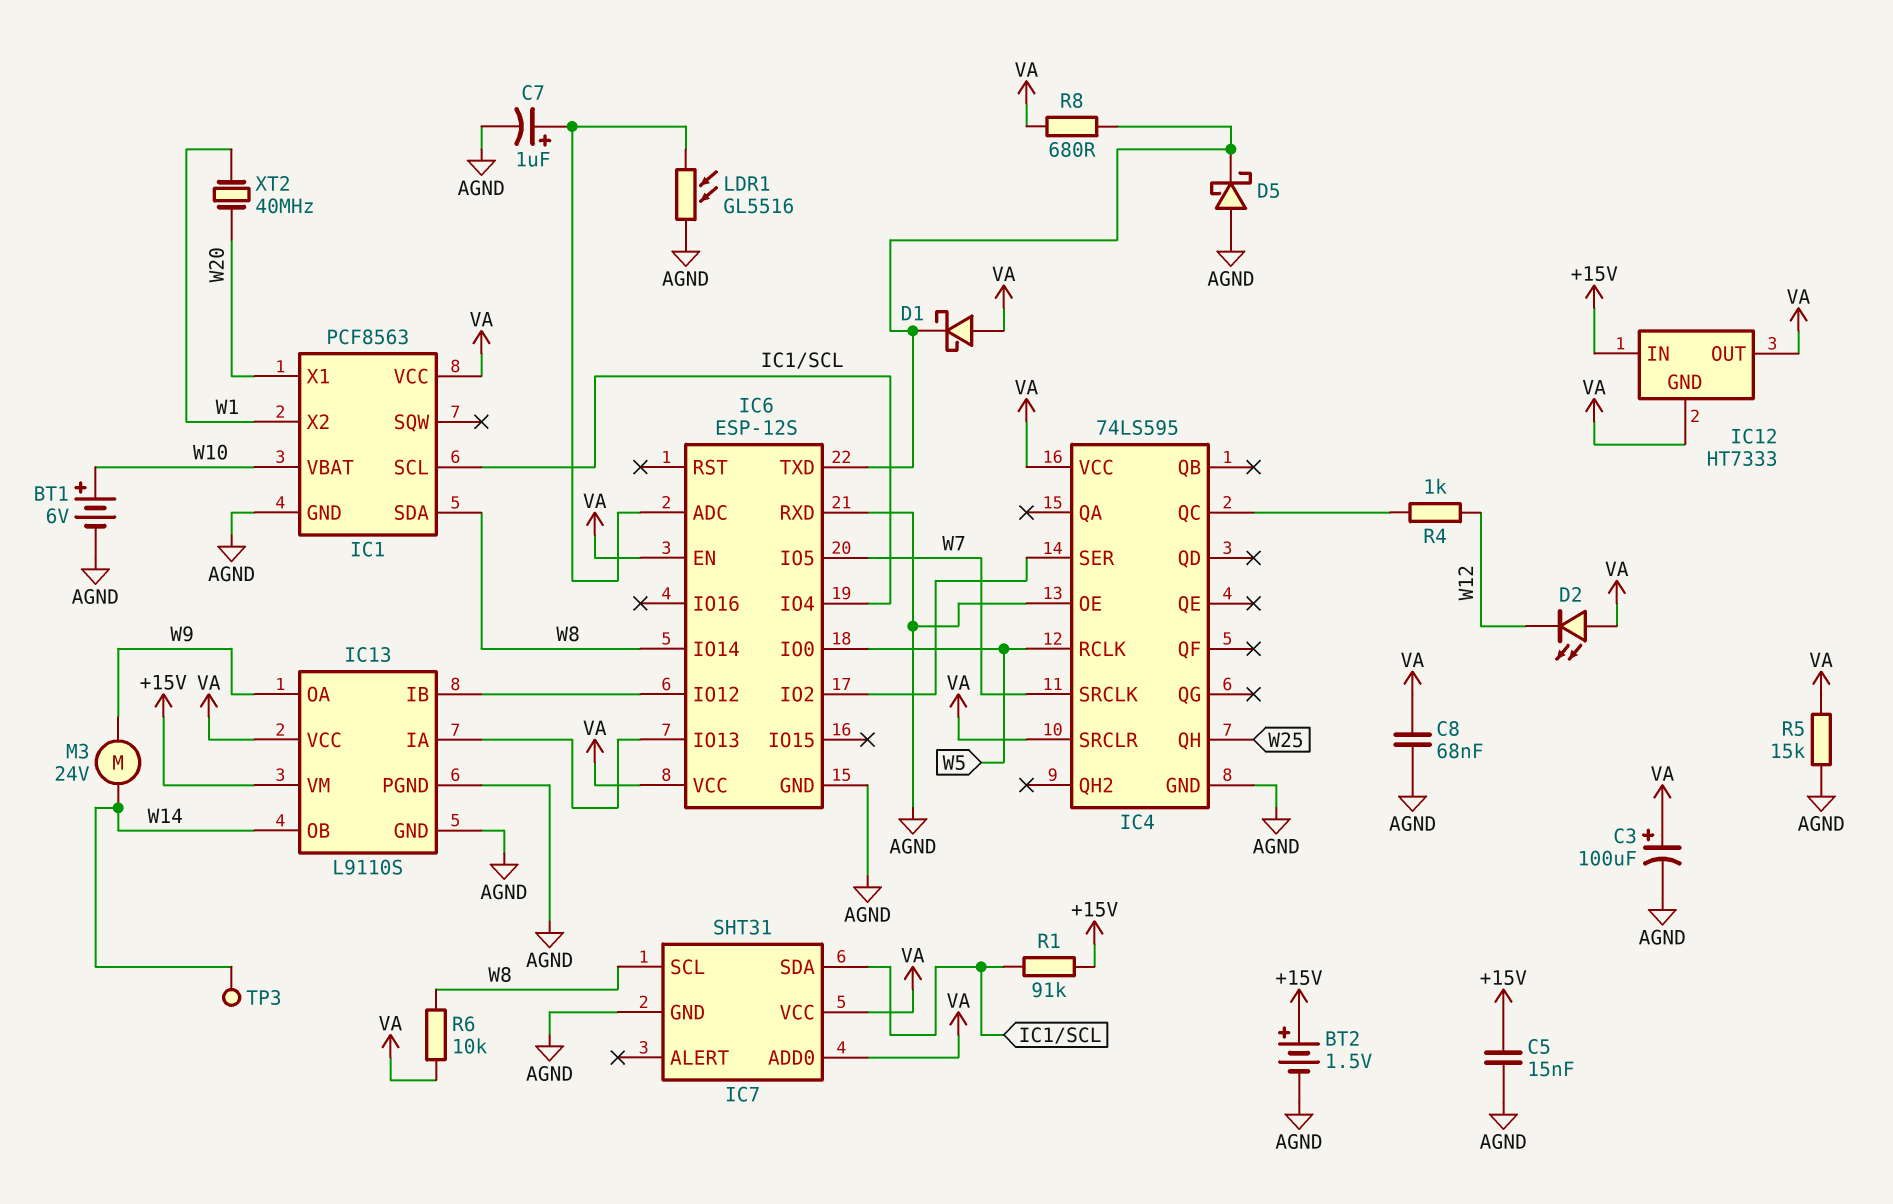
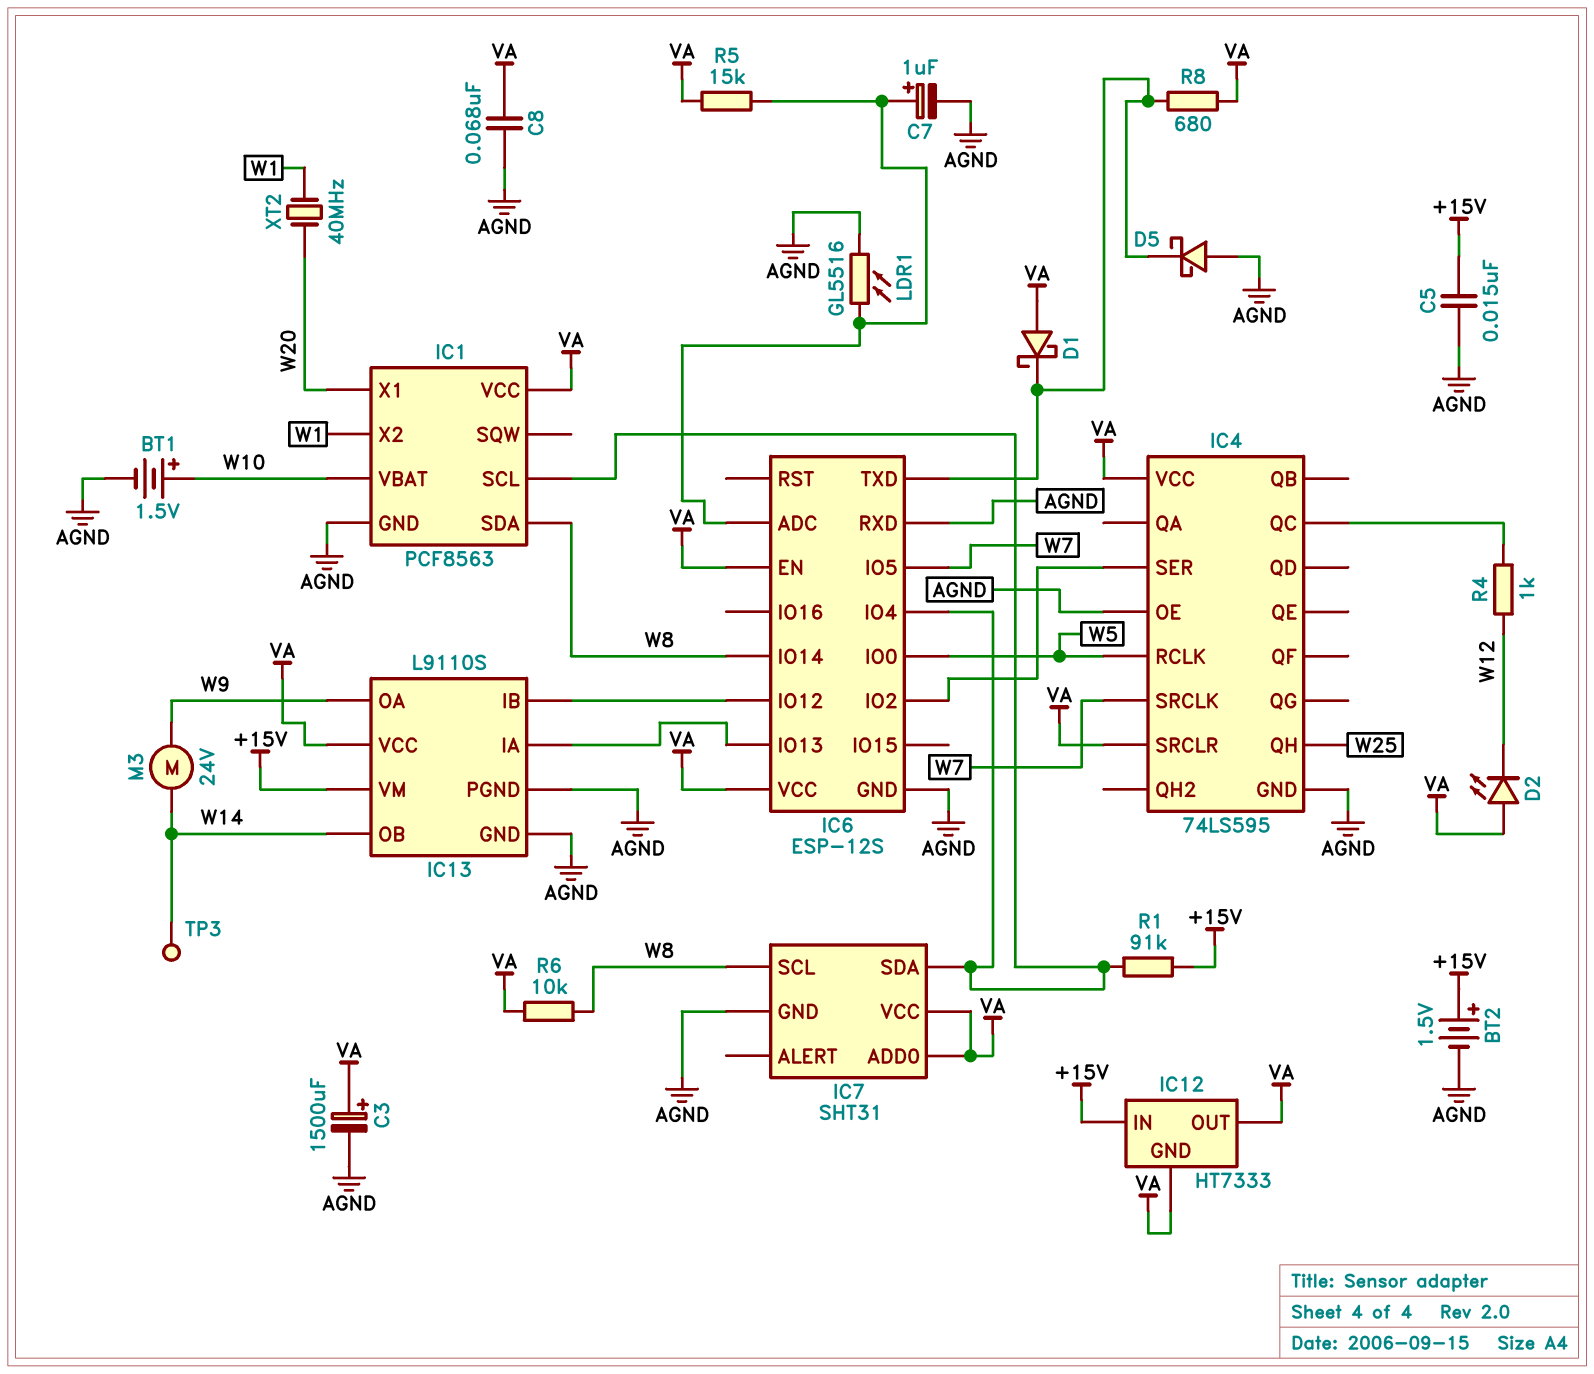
BT1: 6V (plus W10, minus AGND) -> 1.5V (plus W10, minus AGND)
C3: 100uF (plus VA, minus AGND) -> 1500uF (plus VA, minus AGND)
R5: 15k (AGND, VA) -> 15k (IC6/ADC, VA)

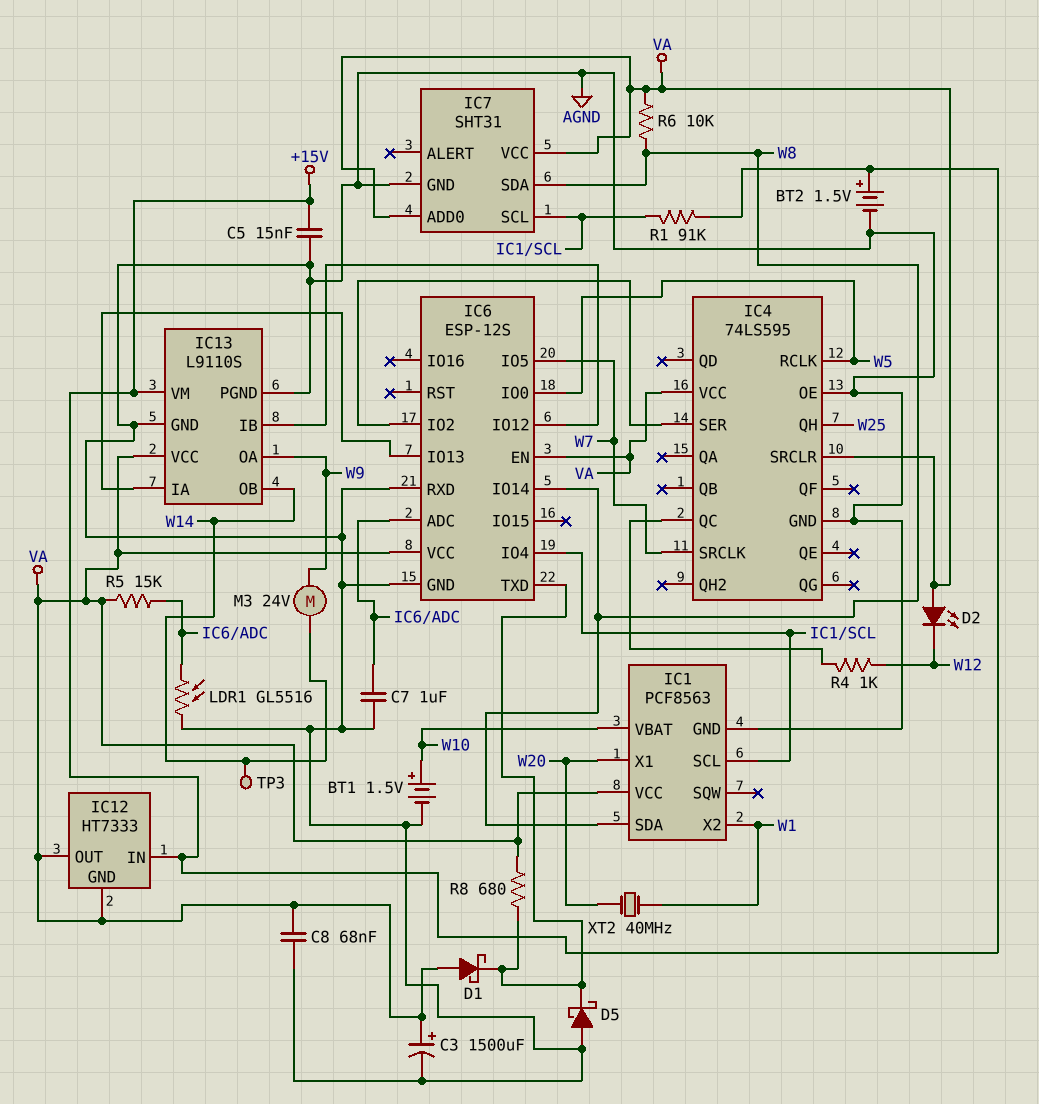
C7: 1uF (plus IC6/ADC, minus AGND) -> 1uF (AGND, IC6/ADC)
IC7 pin SCL: W8 -> IC1/SCL
IC7 pin SDA: IC1/SCL -> W8

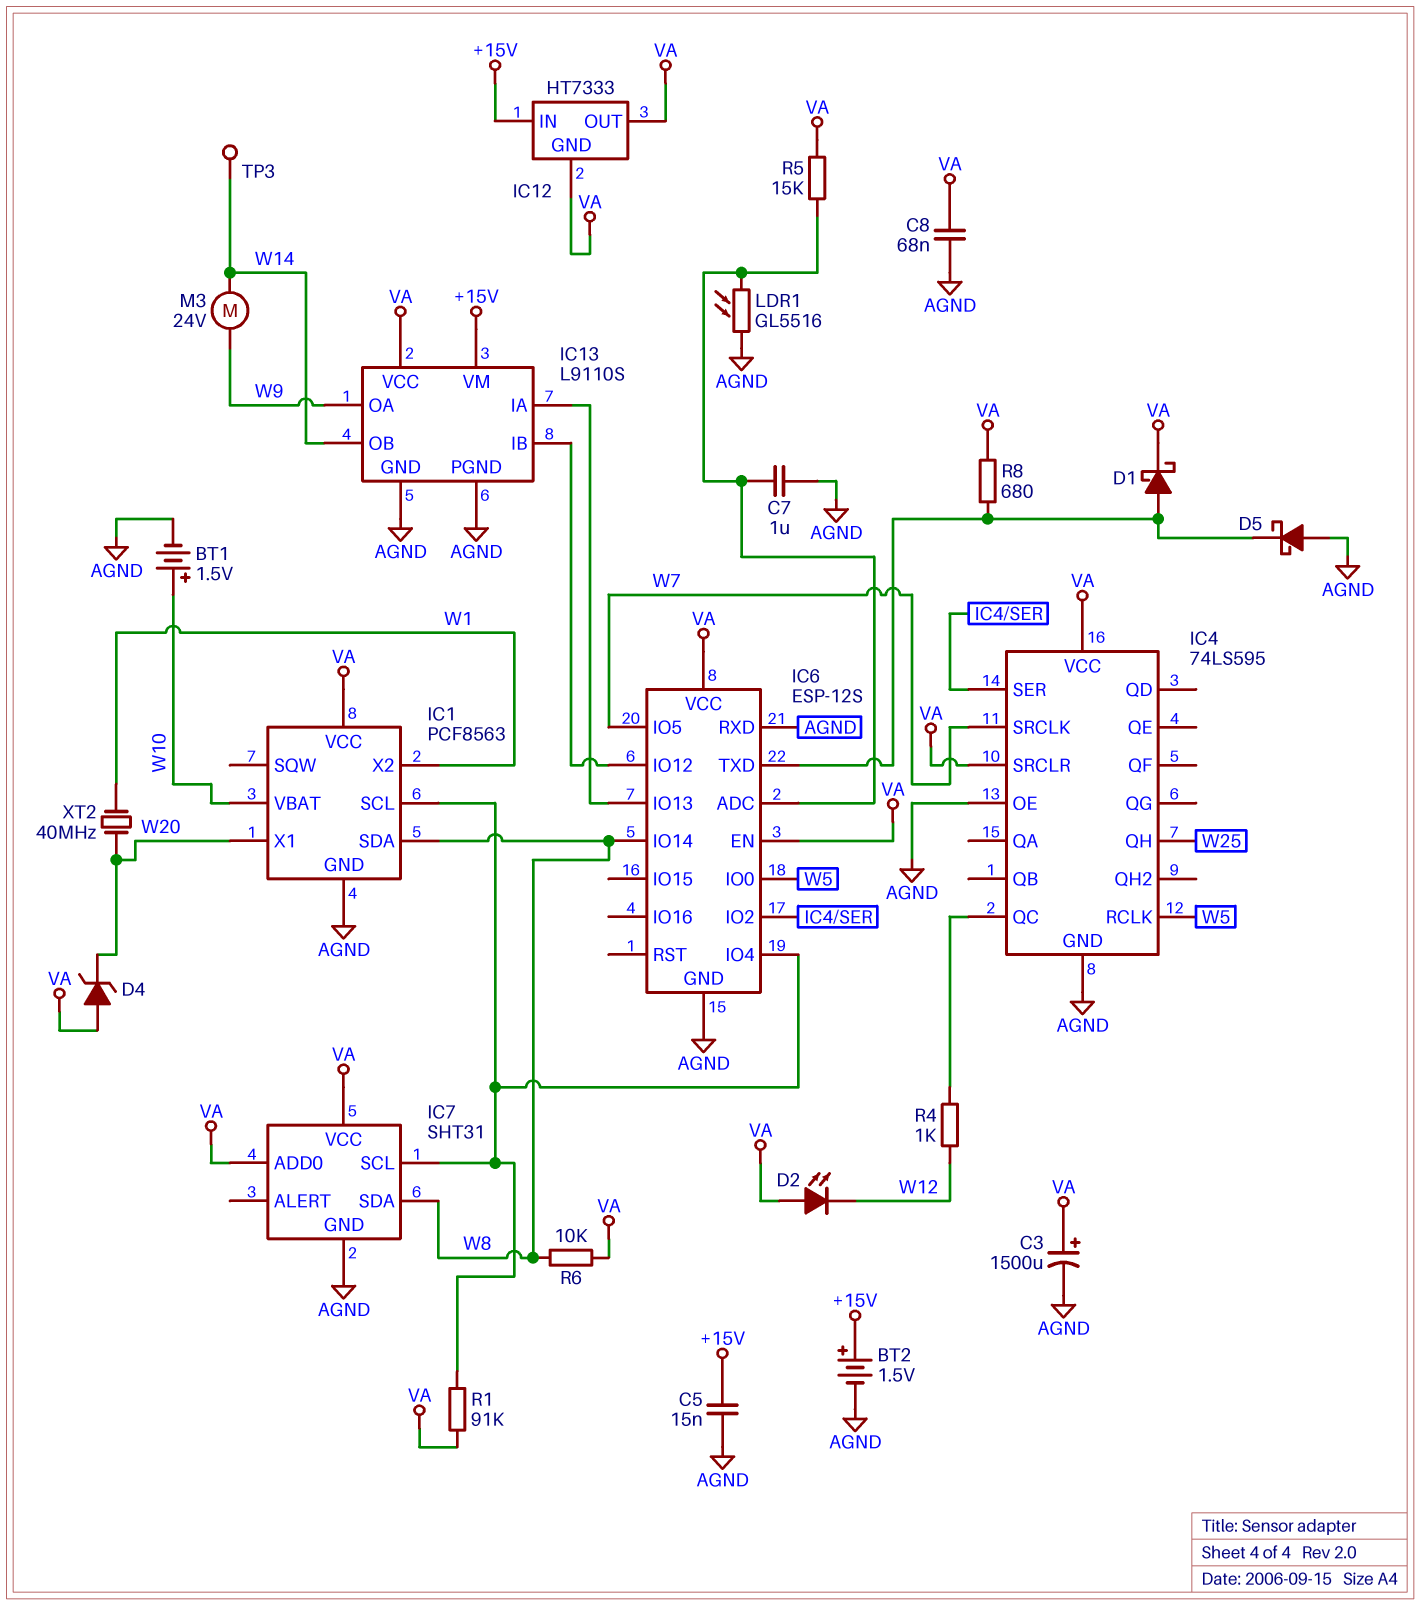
D1: schottky (A VA, K IC6/TXD) -> schottky (A IC6/TXD, K VA)
D4: none -> zener (A VA, K W20)
R1: 91k (+15V, IC1/SCL) -> 91k (IC1/SCL, VA)

